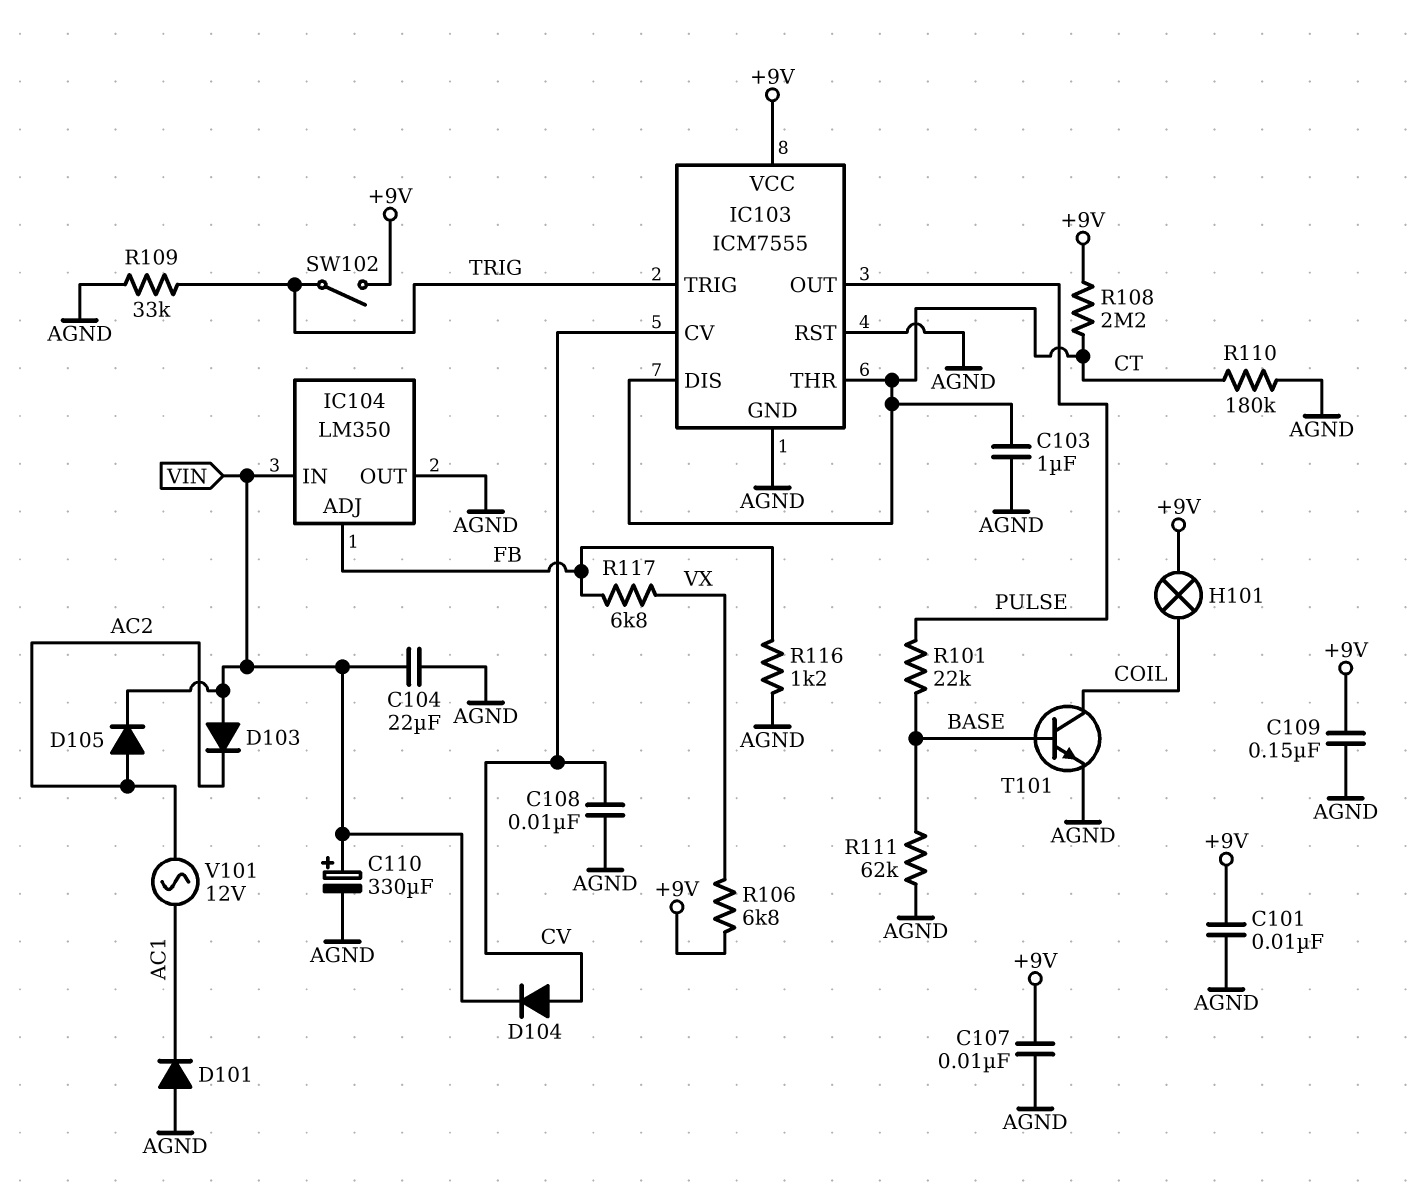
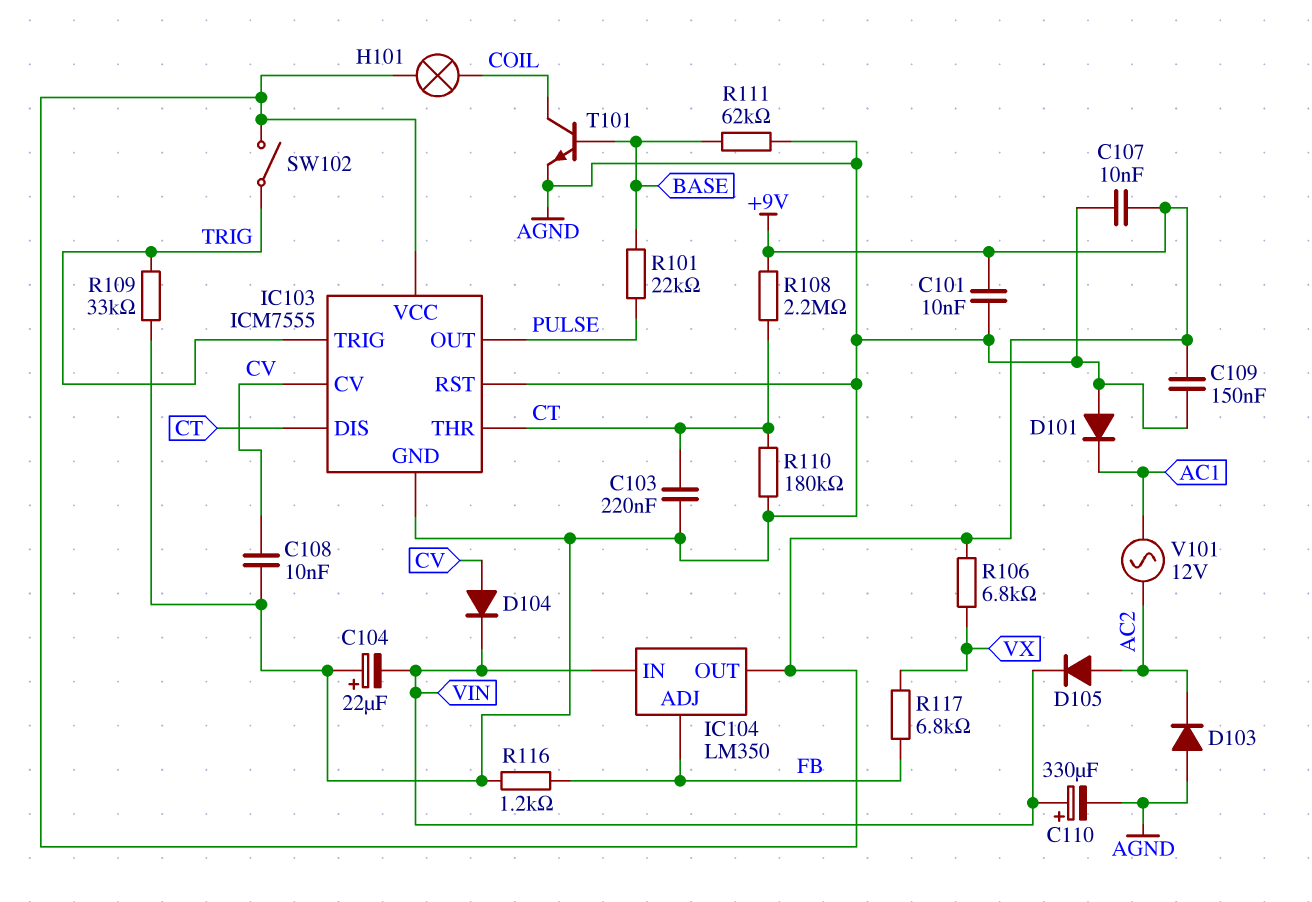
C103: 1uF (AGND, CT) -> 220nF (AGND, CT)
C104: 22uF (AGND, VIN) -> 22uF (plus AGND, minus VIN)
D103: diode (A VIN, K AC2) -> diode (A AGND, K AC2)
IC104 pin OUT: AGND -> +9V

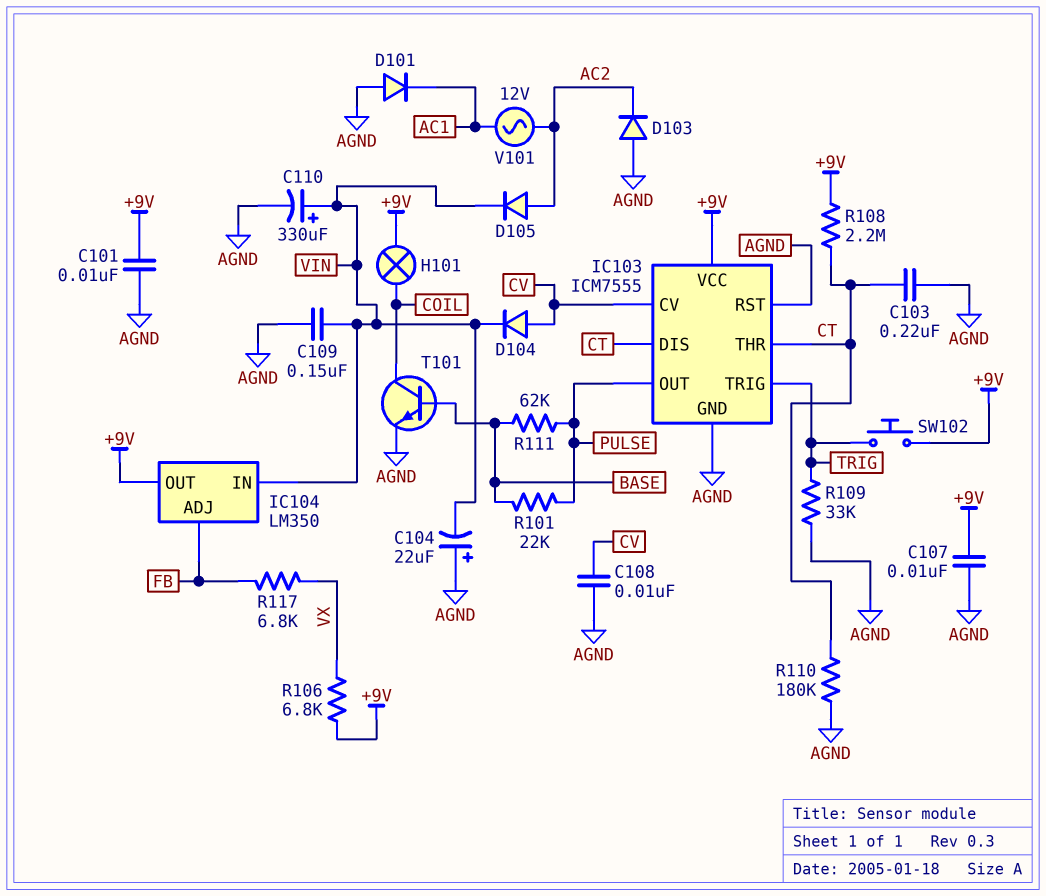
C109: 150nF (+9V, AGND) -> 150nF (AGND, VIN)
R111: 62k (AGND, BASE) -> 62k (BASE, PULSE)
R116: 1.2k (AGND, FB) -> none
SW102: switch (+9V, TRIG) -> button (+9V, TRIG)

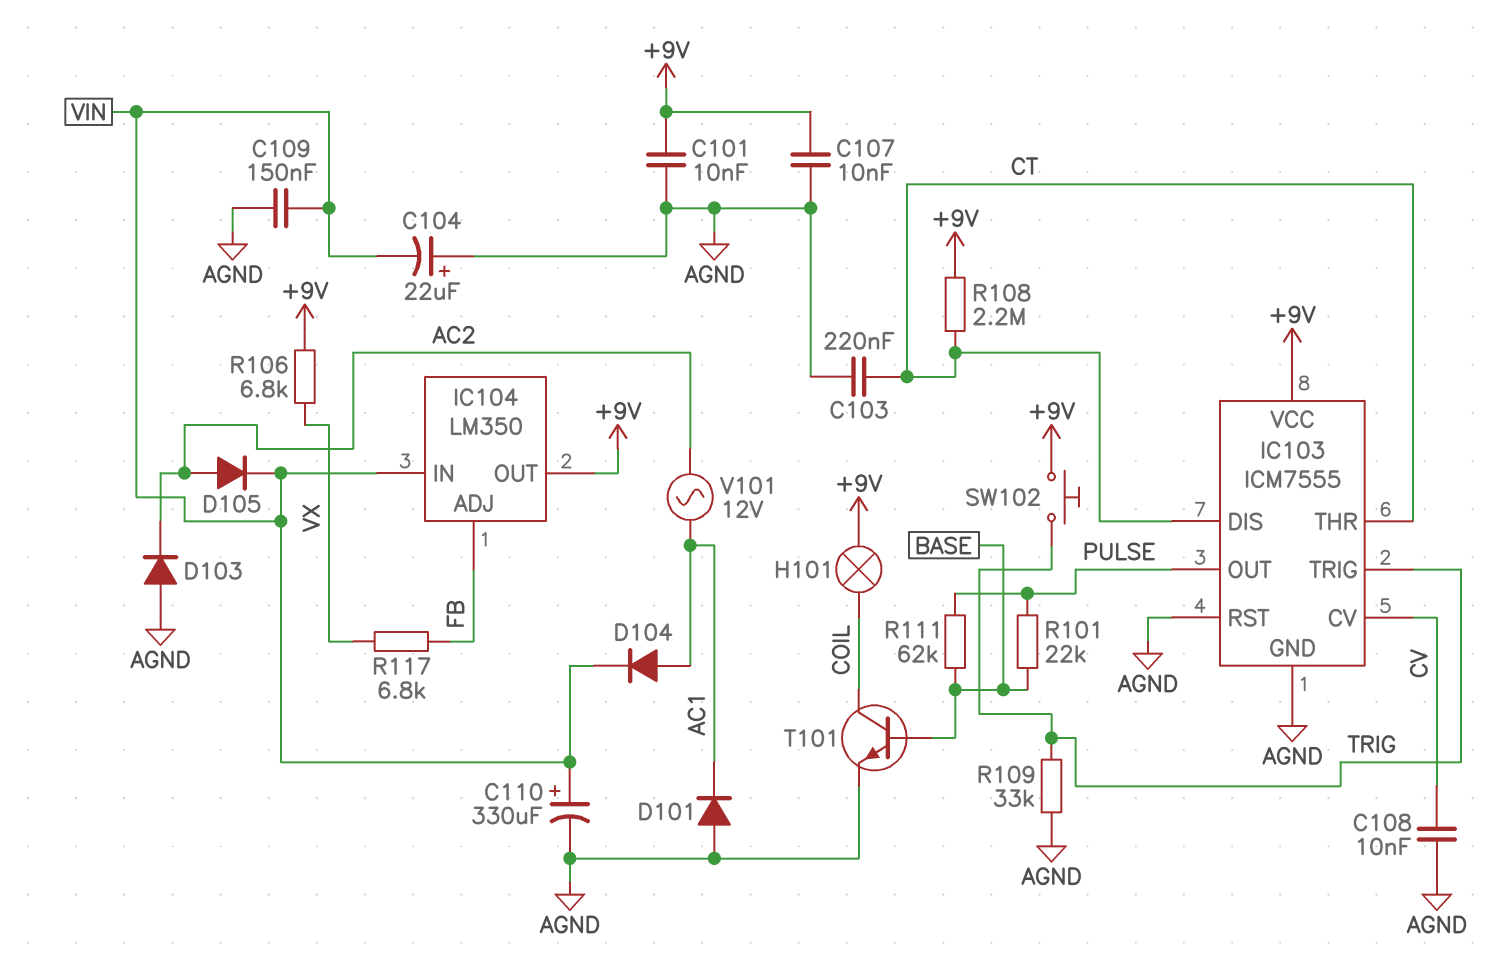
D104: diode (A CV, K VIN) -> diode (A AC1, K VIN)
R110: 180k (AGND, CT) -> none

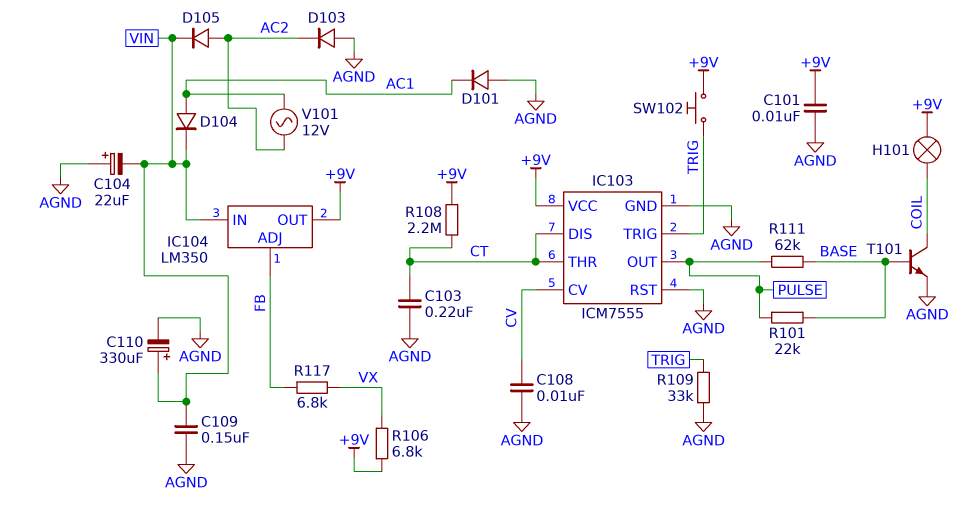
C107: 10nF (+9V, AGND) -> none

